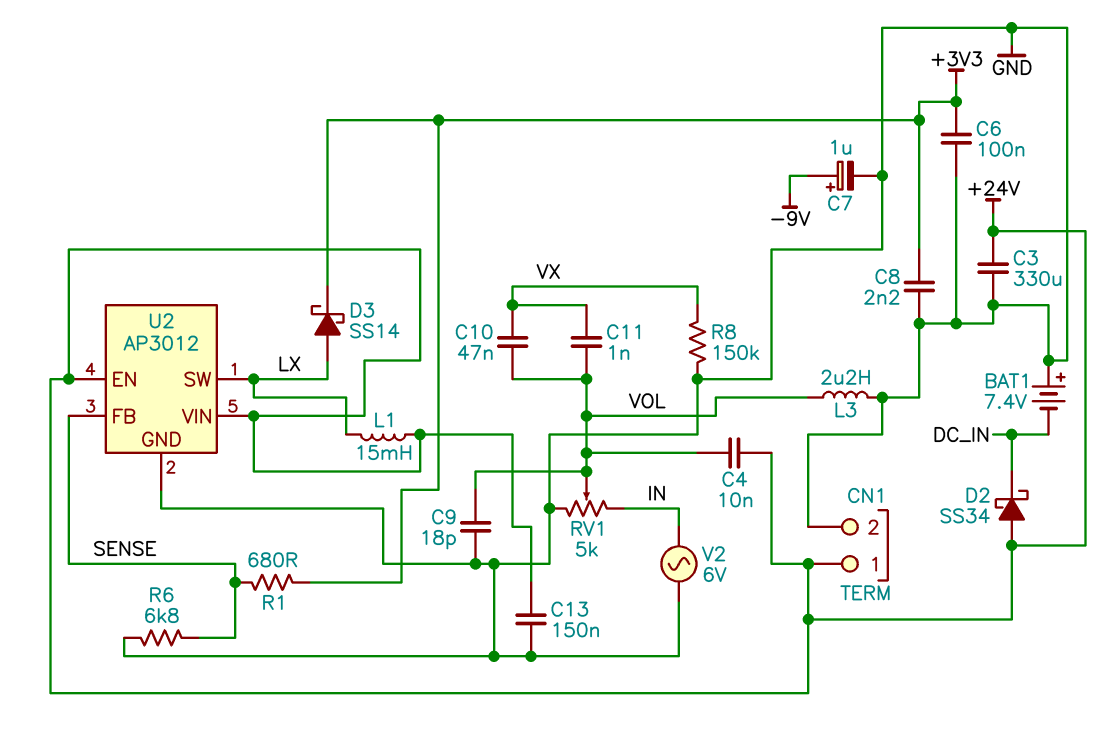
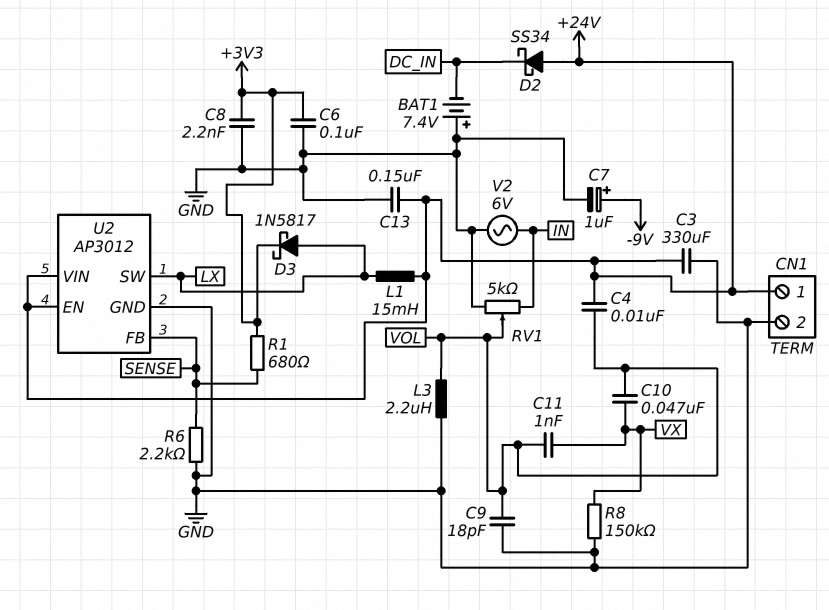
D3: schottky SS14 (A LX, K +3V3) -> schottky 1N5817 (A LX, K +3V3)
R6: 6.8k (GND, SENSE) -> 2.2k (GND, SENSE)

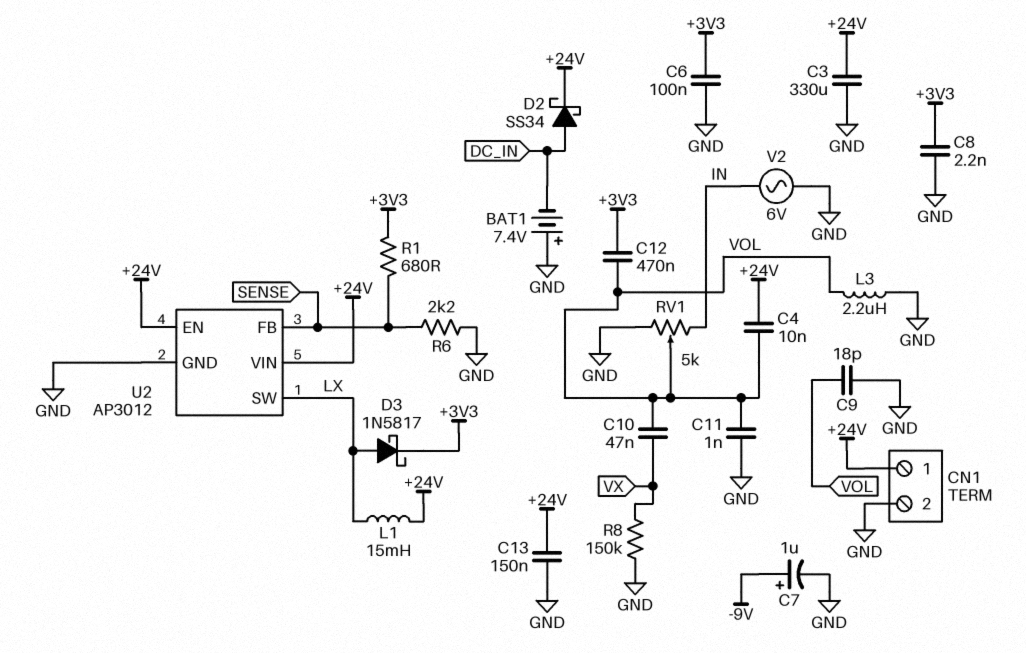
C11: 1nF (VOL, VX) -> 1nF (GND, VOL)
C12: none -> 470nF (+3V3, VOL)
D2: schottky SS34 (A +24V, K DC_IN) -> schottky SS34 (A DC_IN, K +24V)

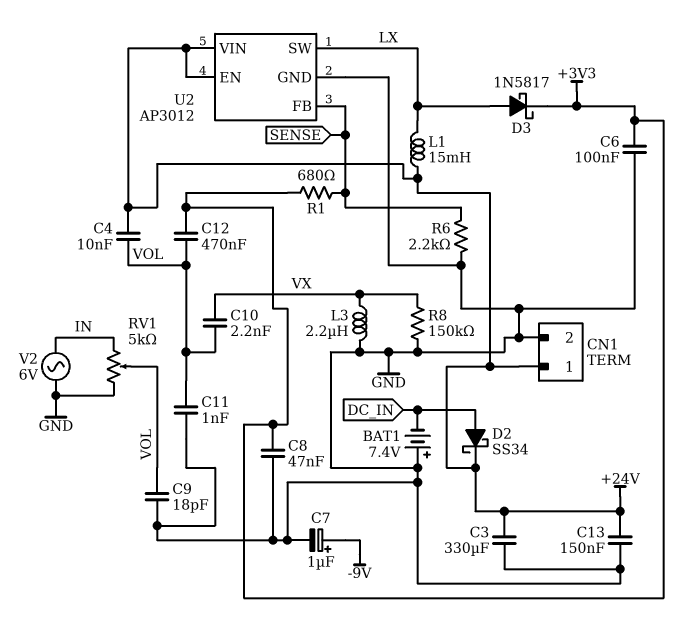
C8: 2.2nF (+3V3, GND) -> 47nF (+3V3, GND)
C10: 47nF (VOL, VX) -> 2.2nF (VOL, VX)
L3: 2.2uH (GND, VOL) -> 2.2uH (GND, VX)

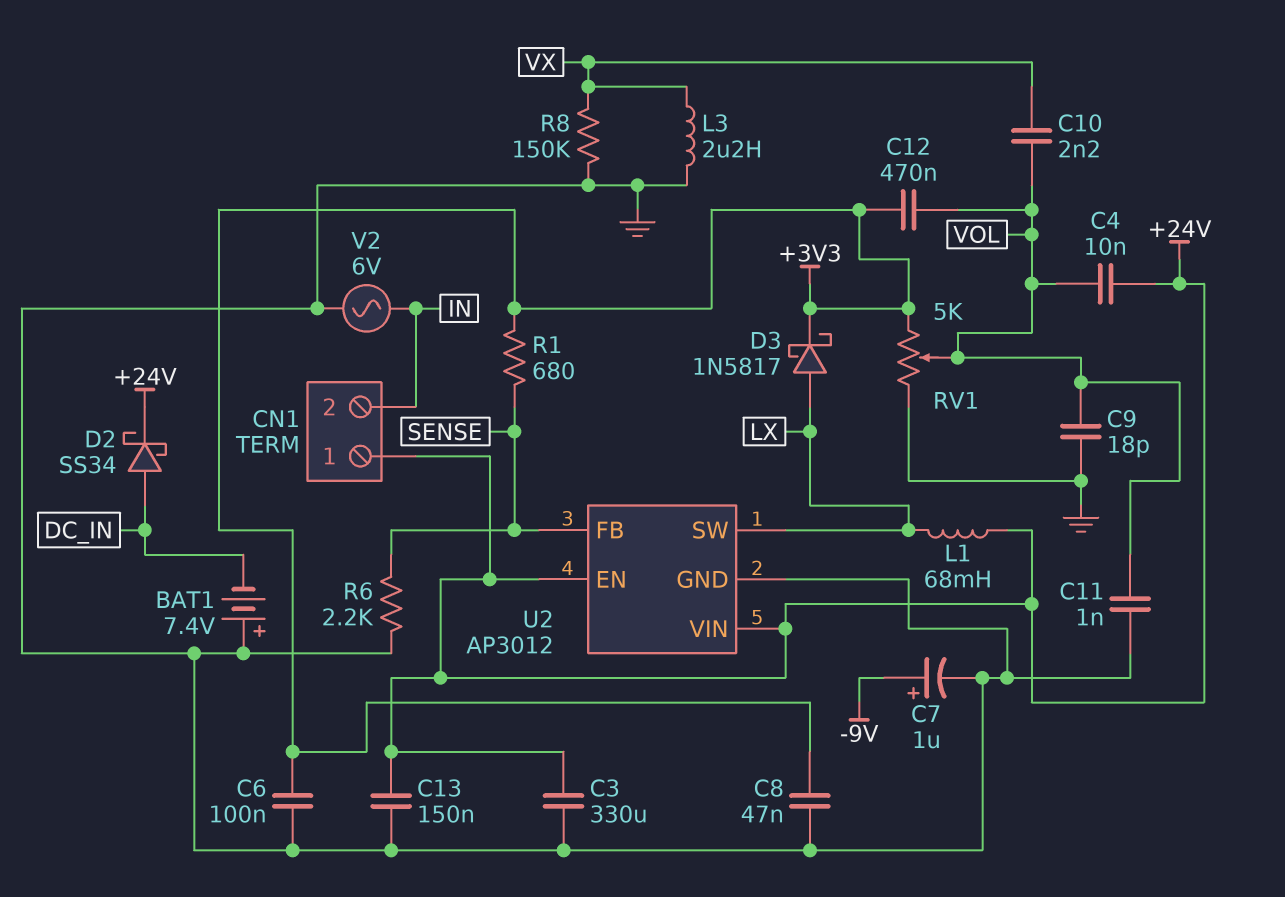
CN1 pin 2: GND -> IN
L1: 15mH (+24V, LX) -> 68mH (+24V, LX)
RV1: 5k (GND, IN, wiper VOL) -> 5k (+3V3, GND, wiper VOL)

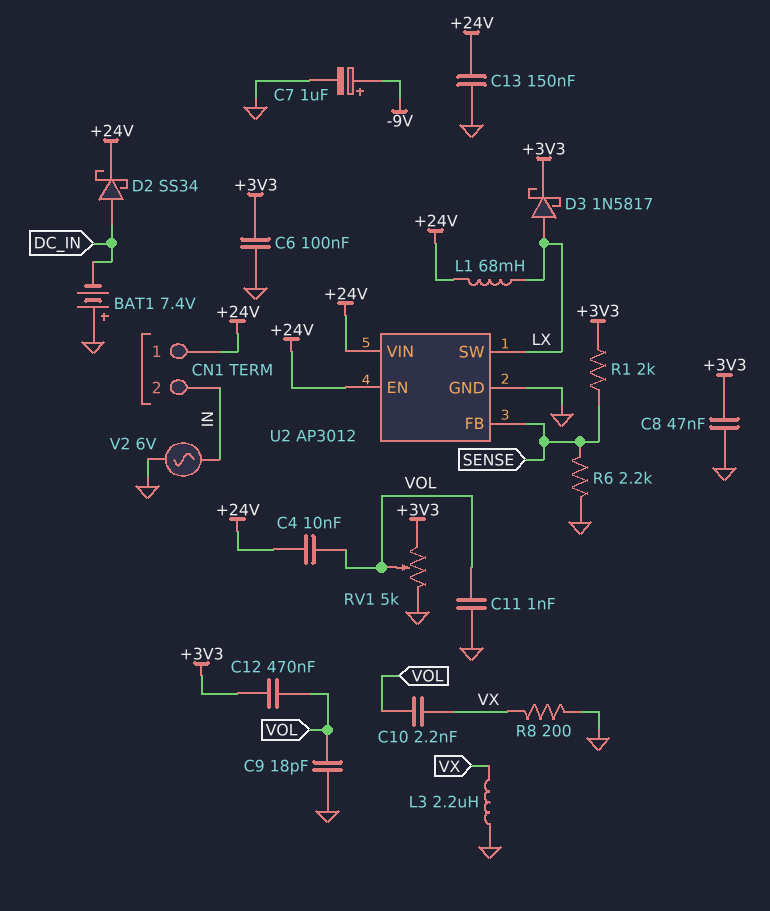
C3: 330uF (+24V, GND) -> none
R1: 680 (+3V3, SENSE) -> 2k (+3V3, SENSE)
R8: 150k (GND, VX) -> 200 (GND, VX)

